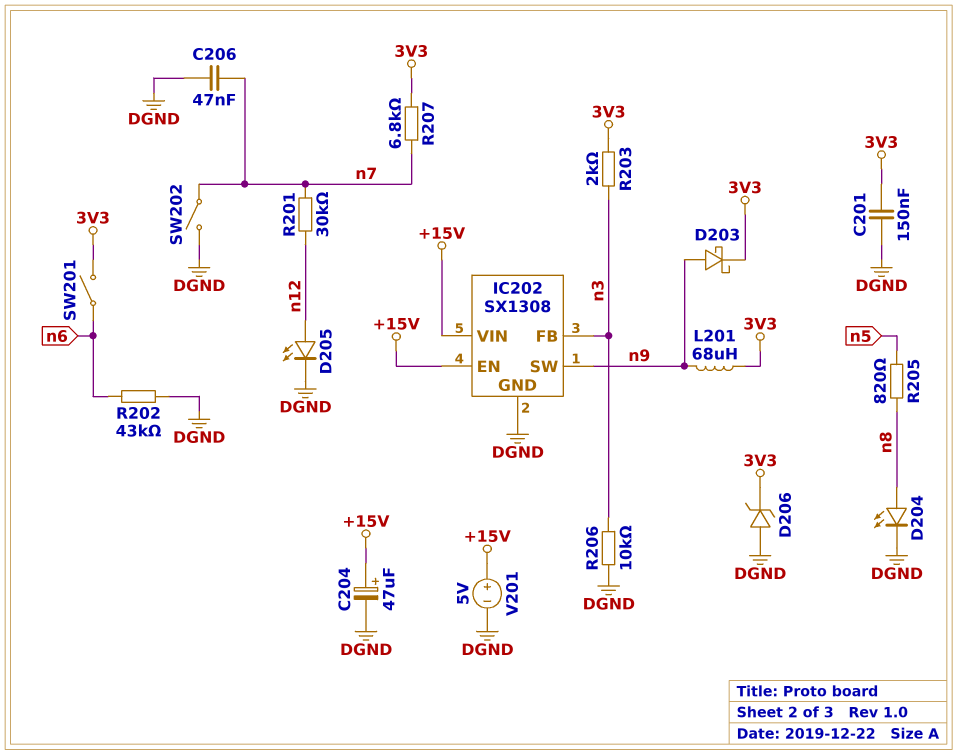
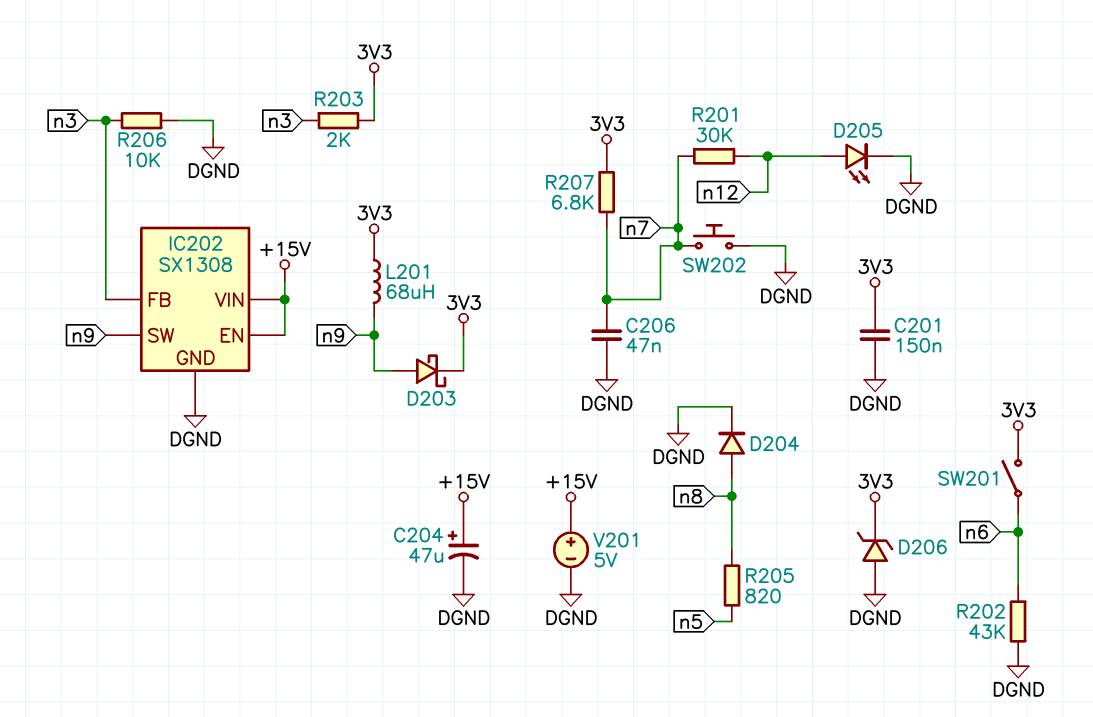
D204: LED (A n8, K DGND) -> diode (A n8, K DGND)
SW202: switch (DGND, n7) -> button (DGND, n7)

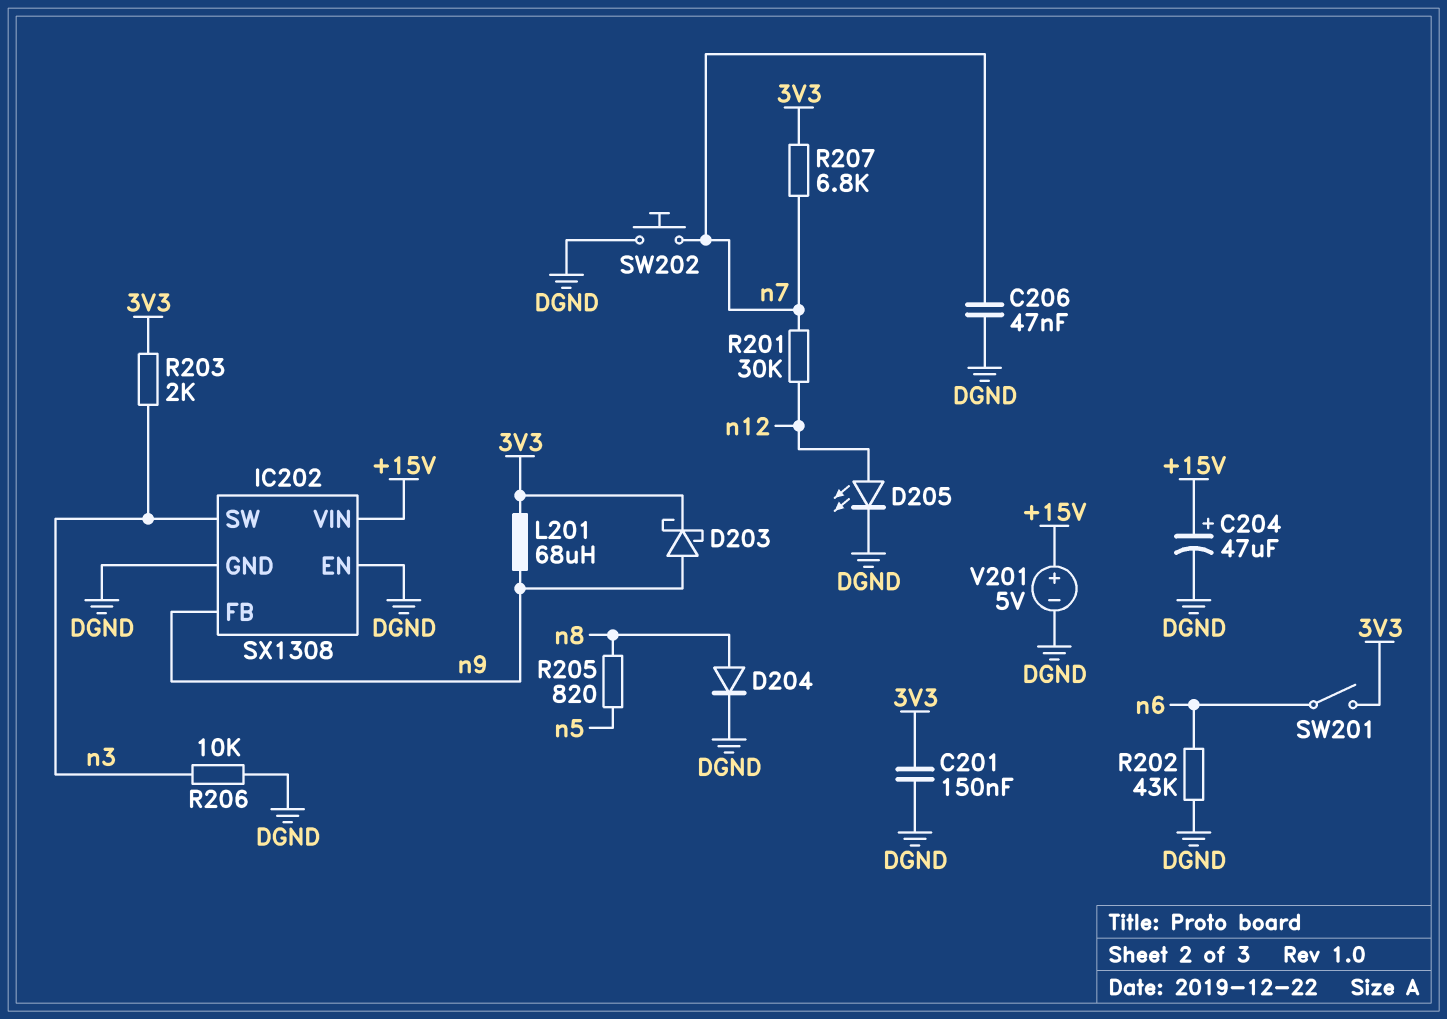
D206: zener (A DGND, K 3V3) -> none
IC202 pin EN: +15V -> DGND
IC202 pin FB: n3 -> n9
IC202 pin SW: n9 -> n3

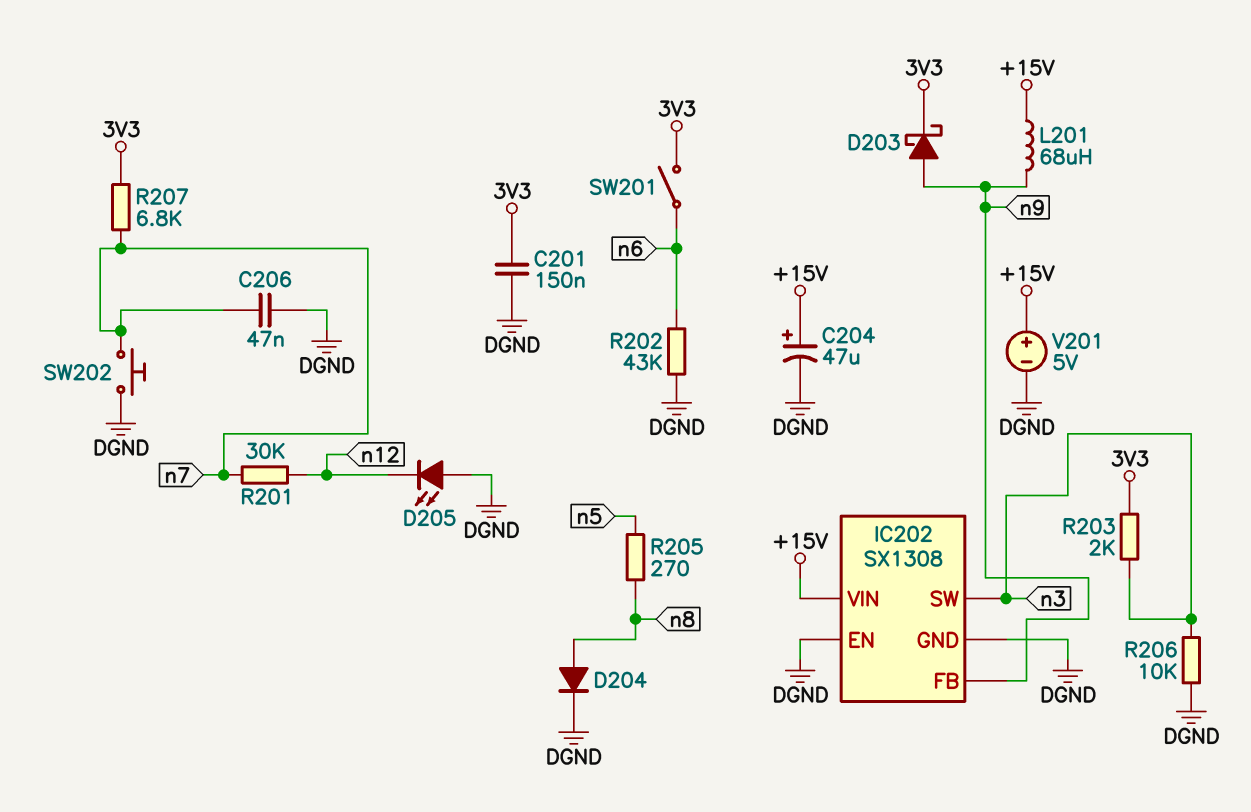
D205: LED (A n12, K DGND) -> LED (A DGND, K n12)
L201: 68uH (3V3, n9) -> 68uH (+15V, n9)
R205: 820 (n5, n8) -> 270 (n5, n8)

